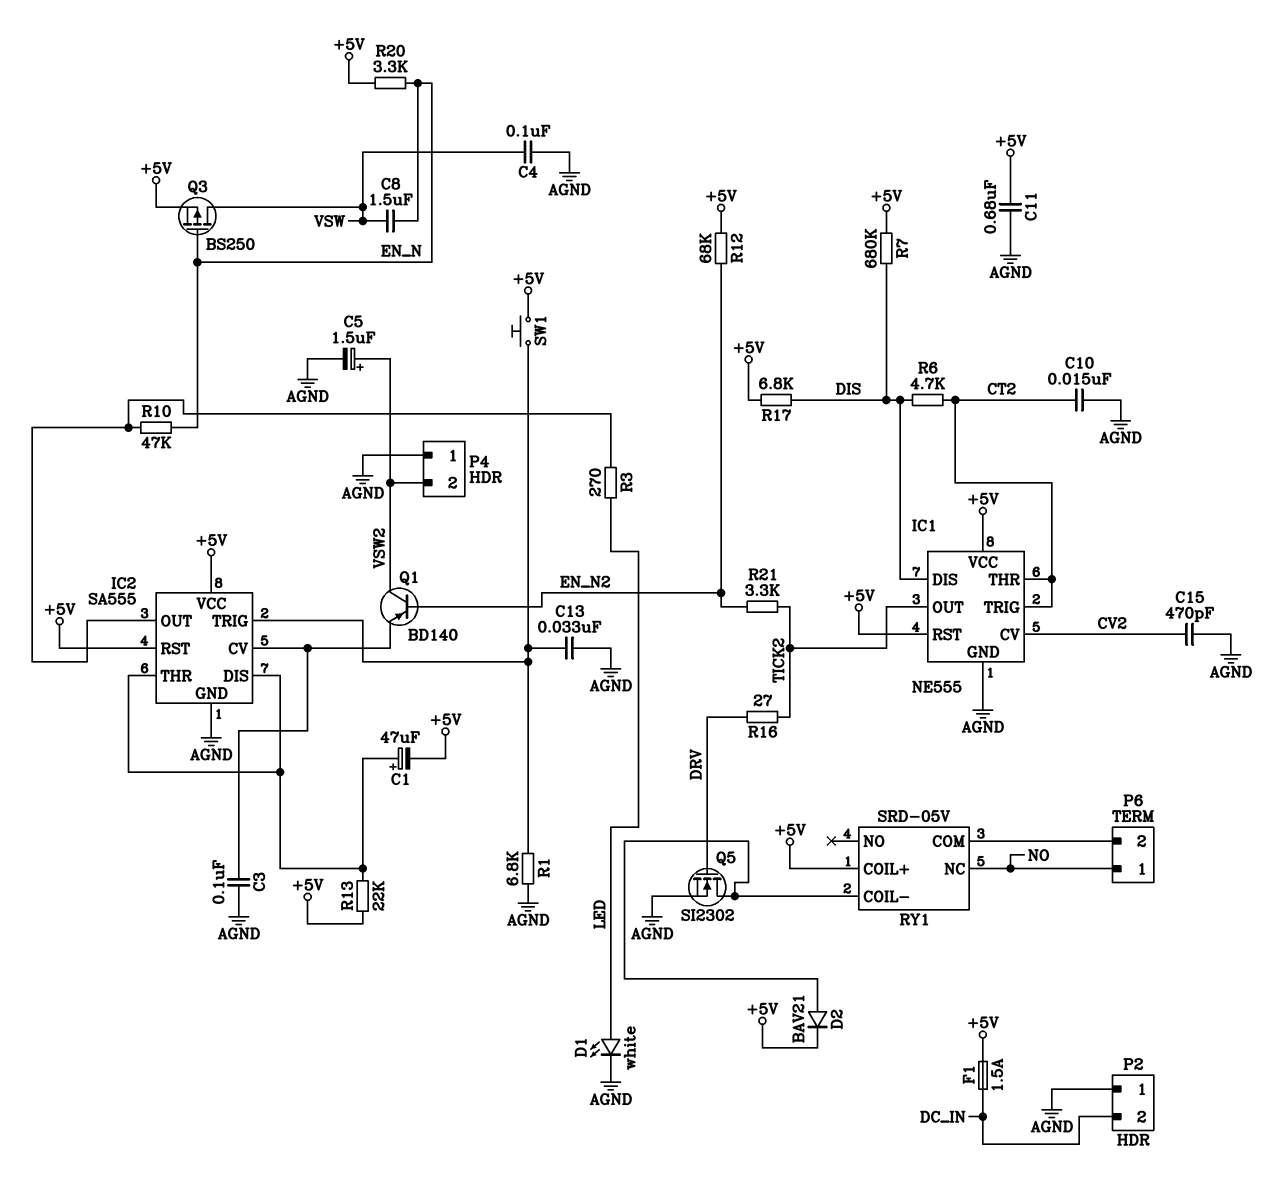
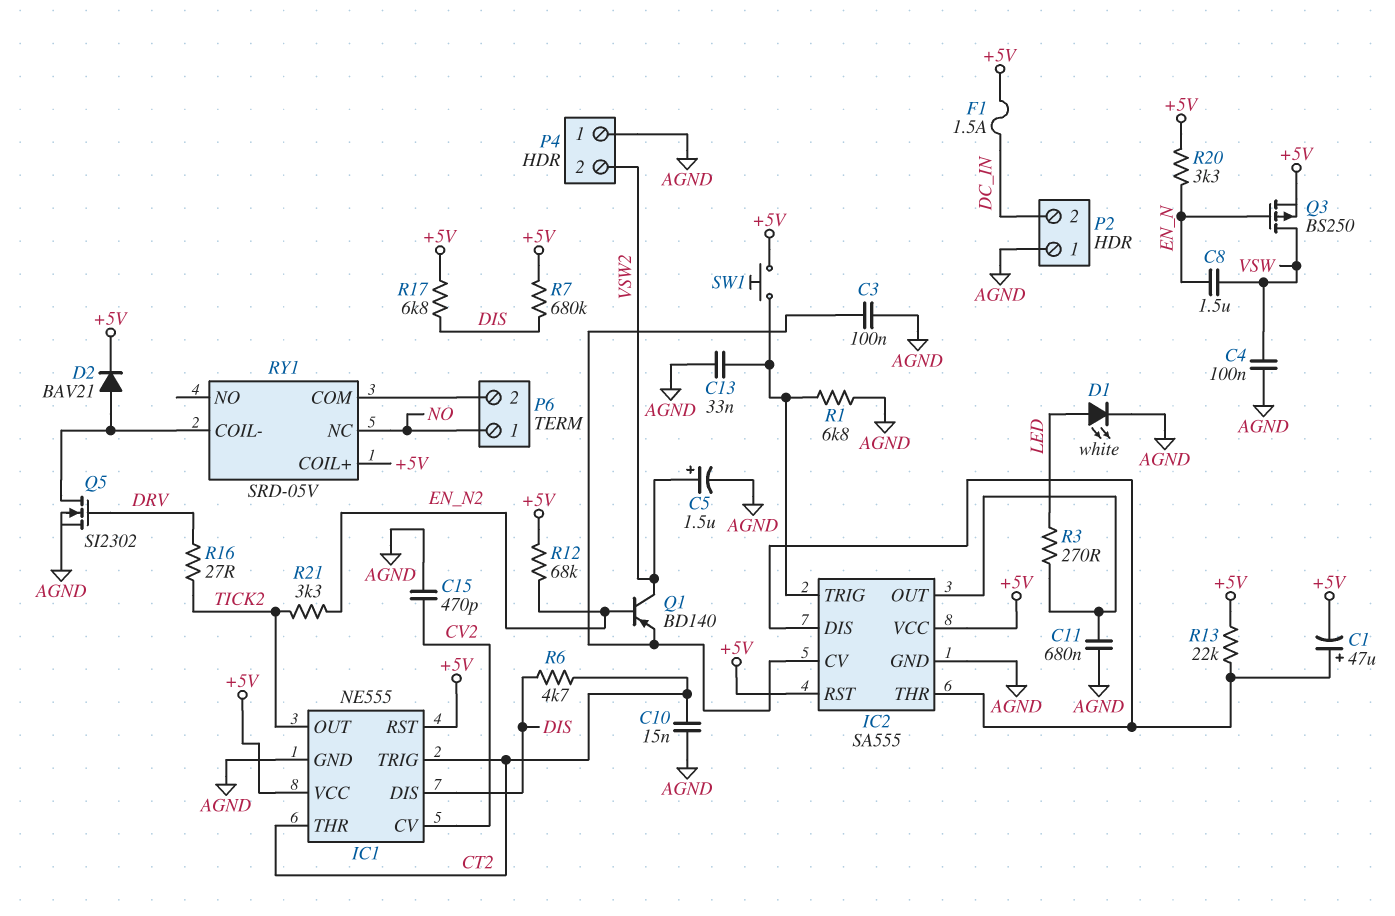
C11: 680nF (+5V, AGND) -> 680nF (AGND, IC2/OUT)
R10: 47k (EN_N, IC2/OUT) -> none

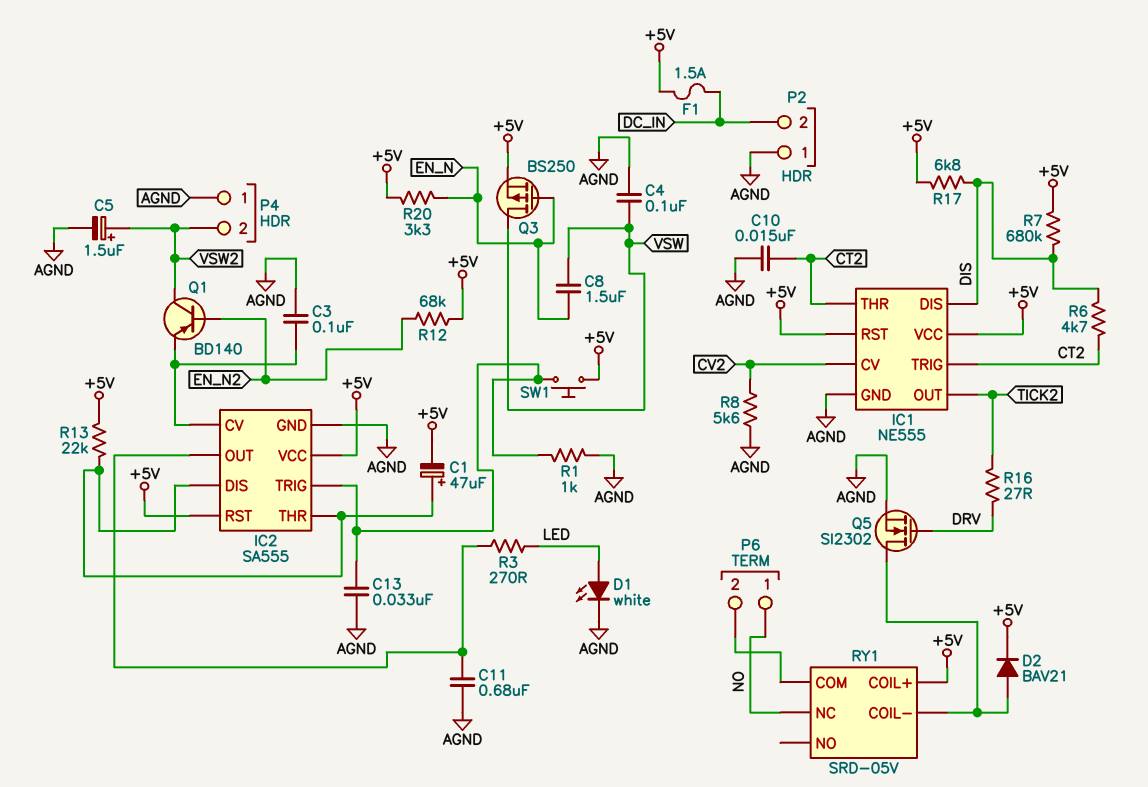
C15: 470pF (AGND, CV2) -> none
R1: 6.8k (AGND, IC2/TRIG) -> 1k (AGND, IC2/TRIG)
R8: none -> 5.6k (AGND, CV2)
R21: 3.3k (EN_N2, TICK2) -> none

